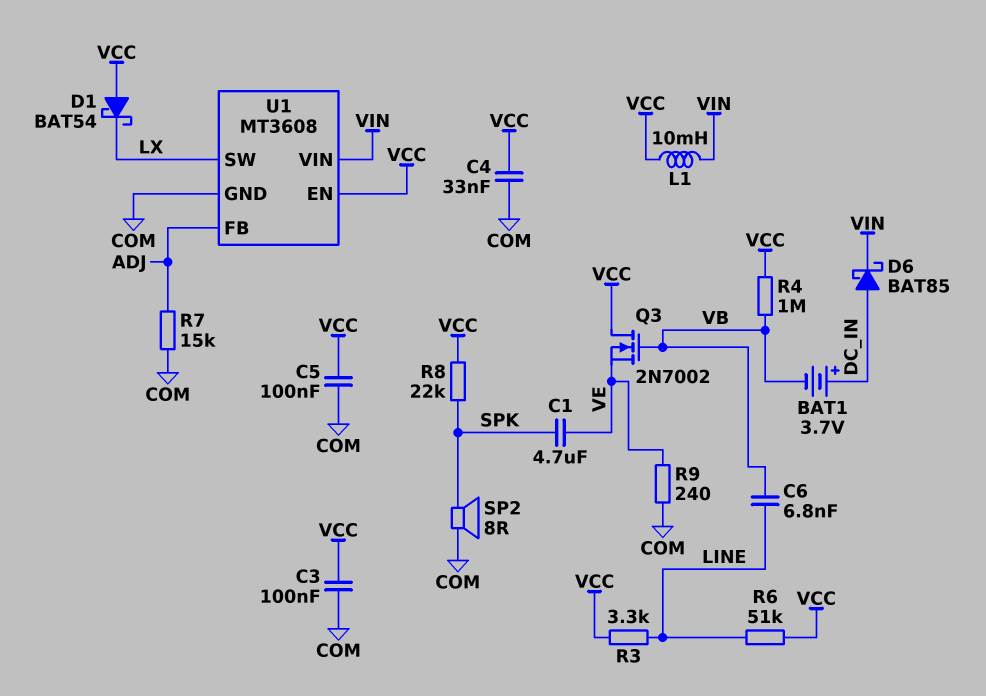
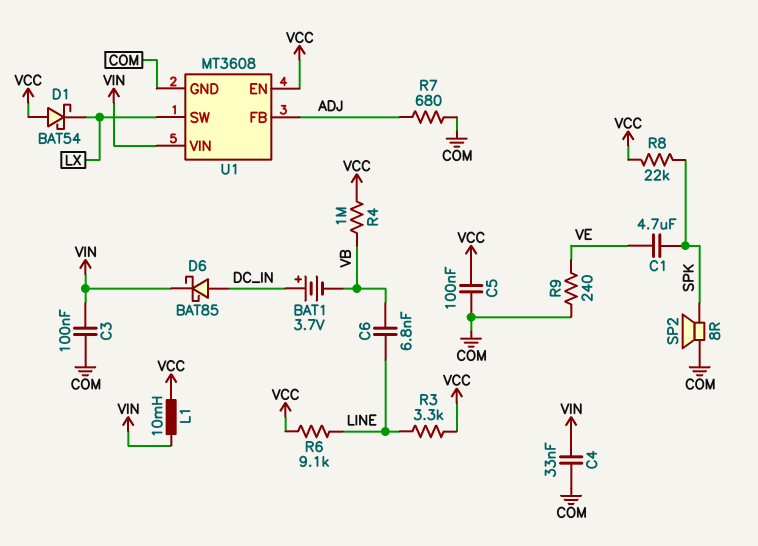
C3: 100nF (COM, VCC) -> 100nF (COM, VIN)
C4: 33nF (COM, VCC) -> 33nF (COM, VIN)
Q3: NMOS 2N7002 (G VB, D VCC, S VE) -> none
R6: 51k (LINE, VCC) -> 9.1k (LINE, VCC)
R7: 15k (ADJ, COM) -> 680 (ADJ, COM)

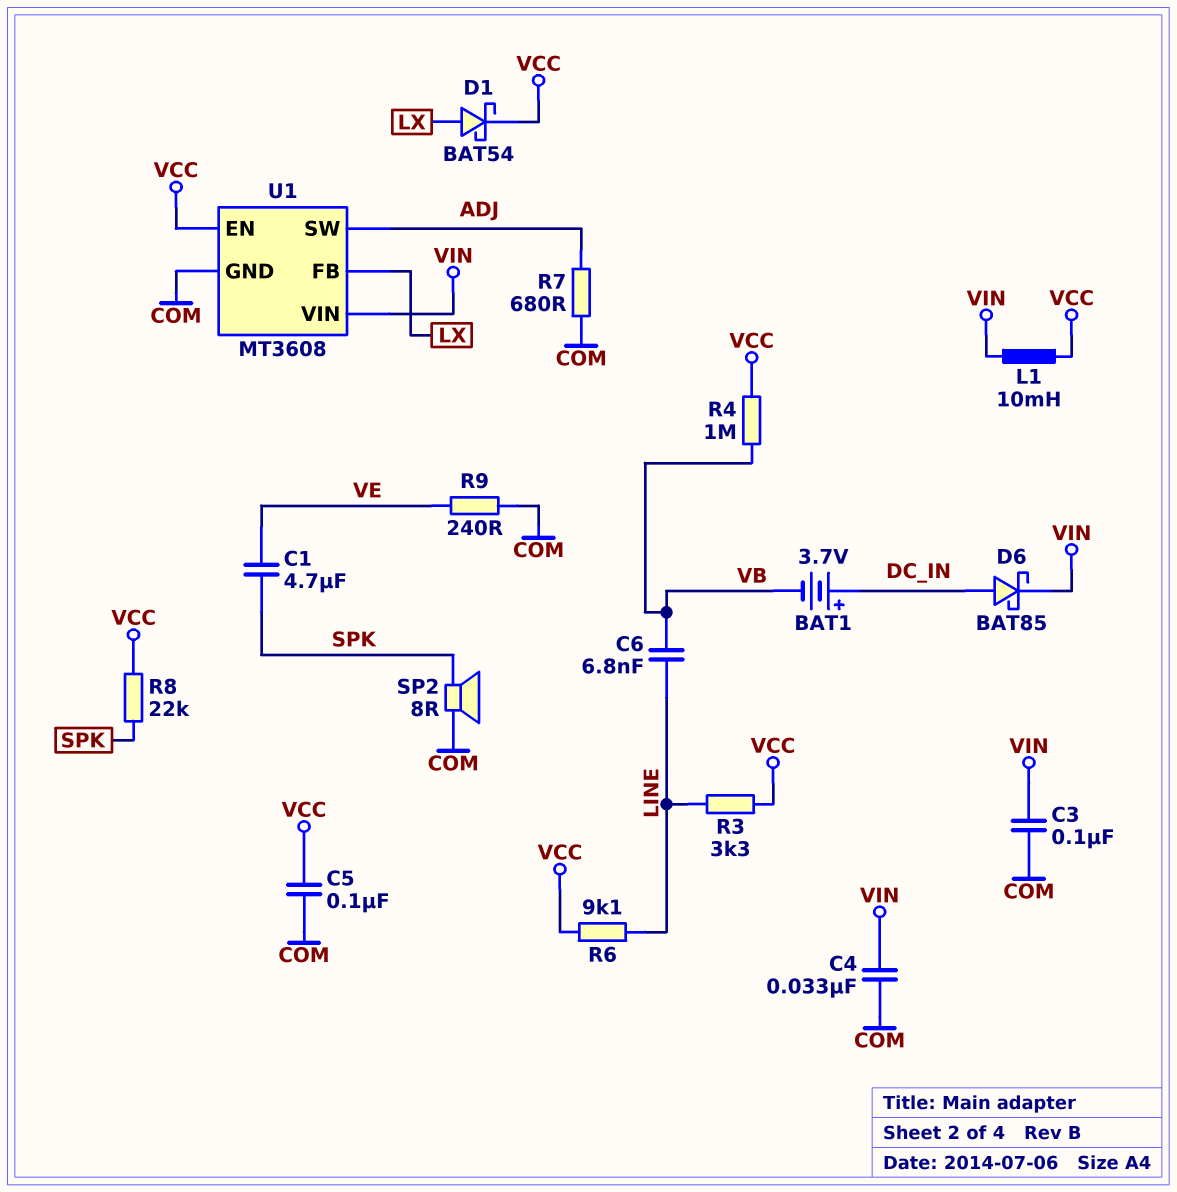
D1: schottky BAT54 (A VCC, K LX) -> schottky BAT54 (A LX, K VCC)
U1 pin FB: ADJ -> LX
U1 pin SW: LX -> ADJ

